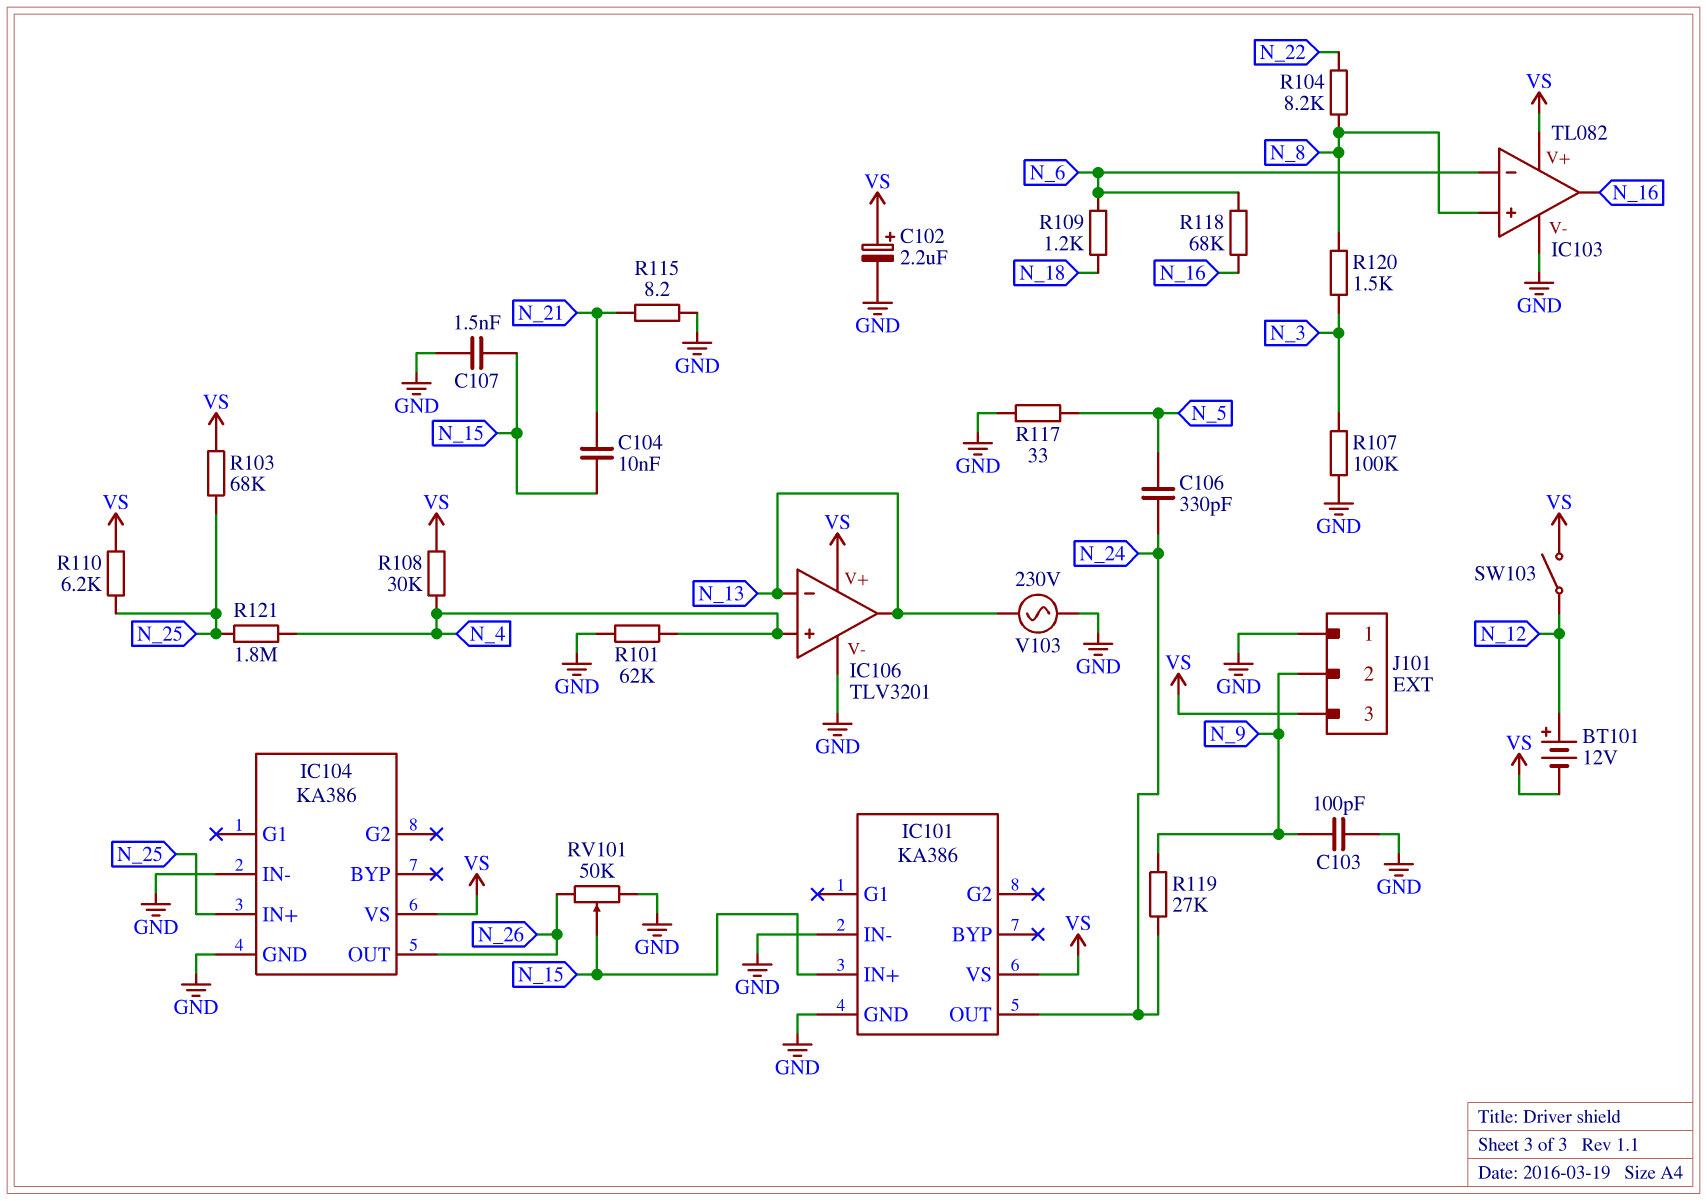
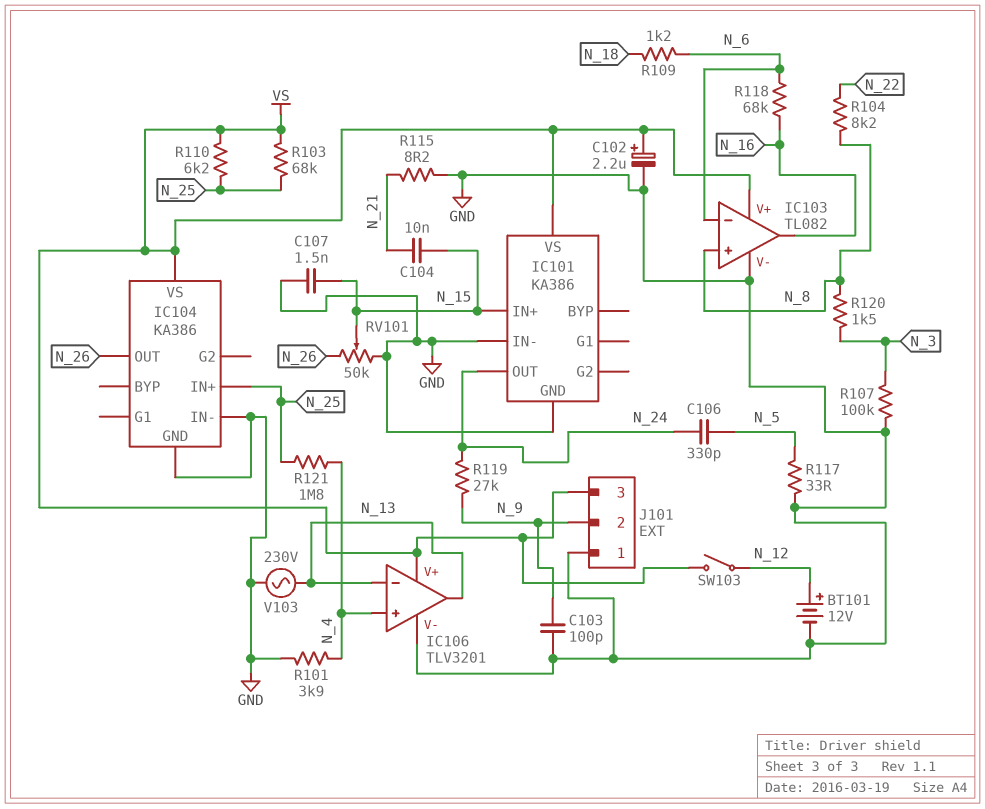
BT101: 12V (plus N_12, minus VS) -> 12V (plus N_12, minus GND)
R101: 62k (GND, N_4) -> 3.9k (GND, N_4)
R108: 30k (N_4, VS) -> none

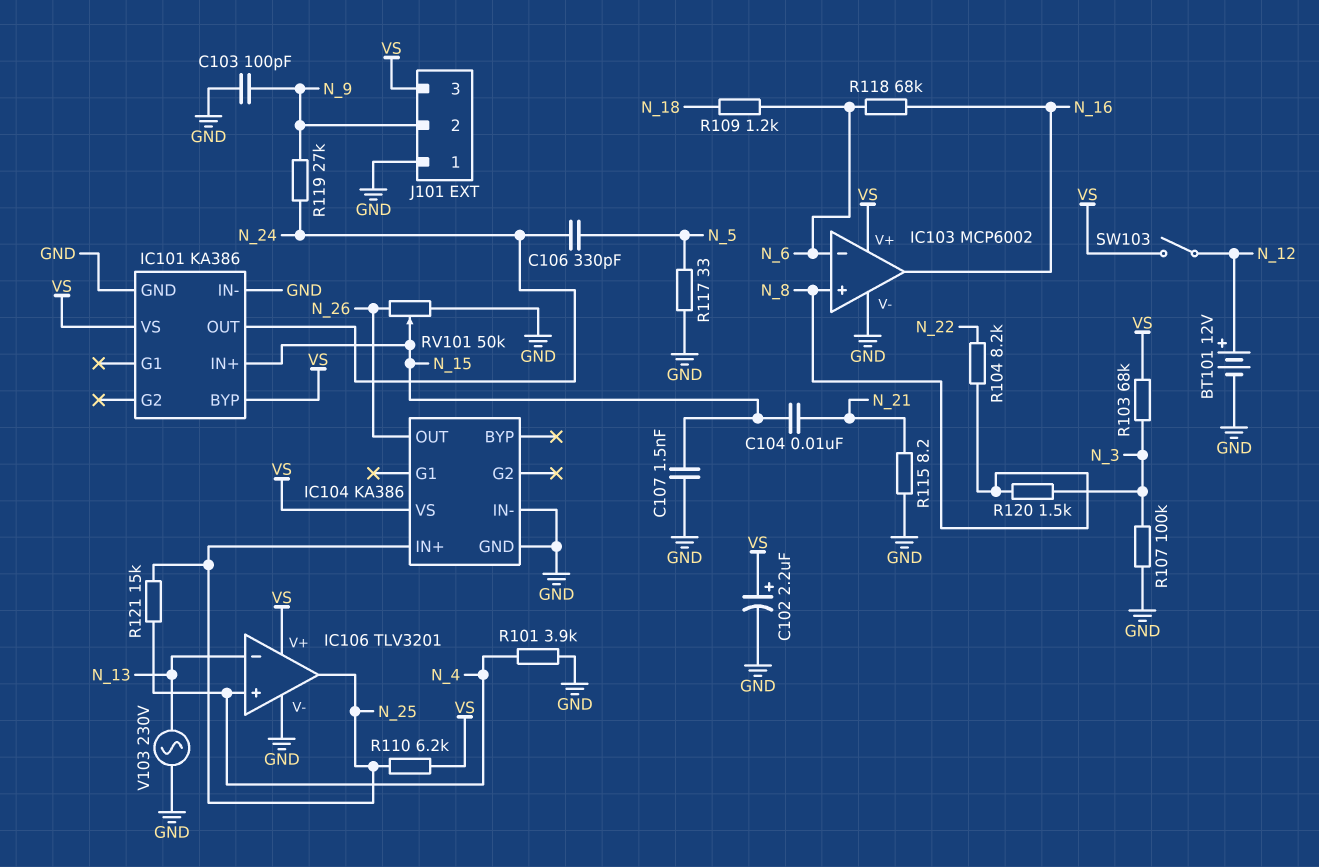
IC101 pin BYP: none -> VS
IC103: TL082 -> MCP6002
IC106 pin out: N_13 -> N_25
R103: 68k (N_25, VS) -> 68k (N_3, VS)
R121: 1.8M (N_4, N_25) -> 15k (N_4, N_25)

